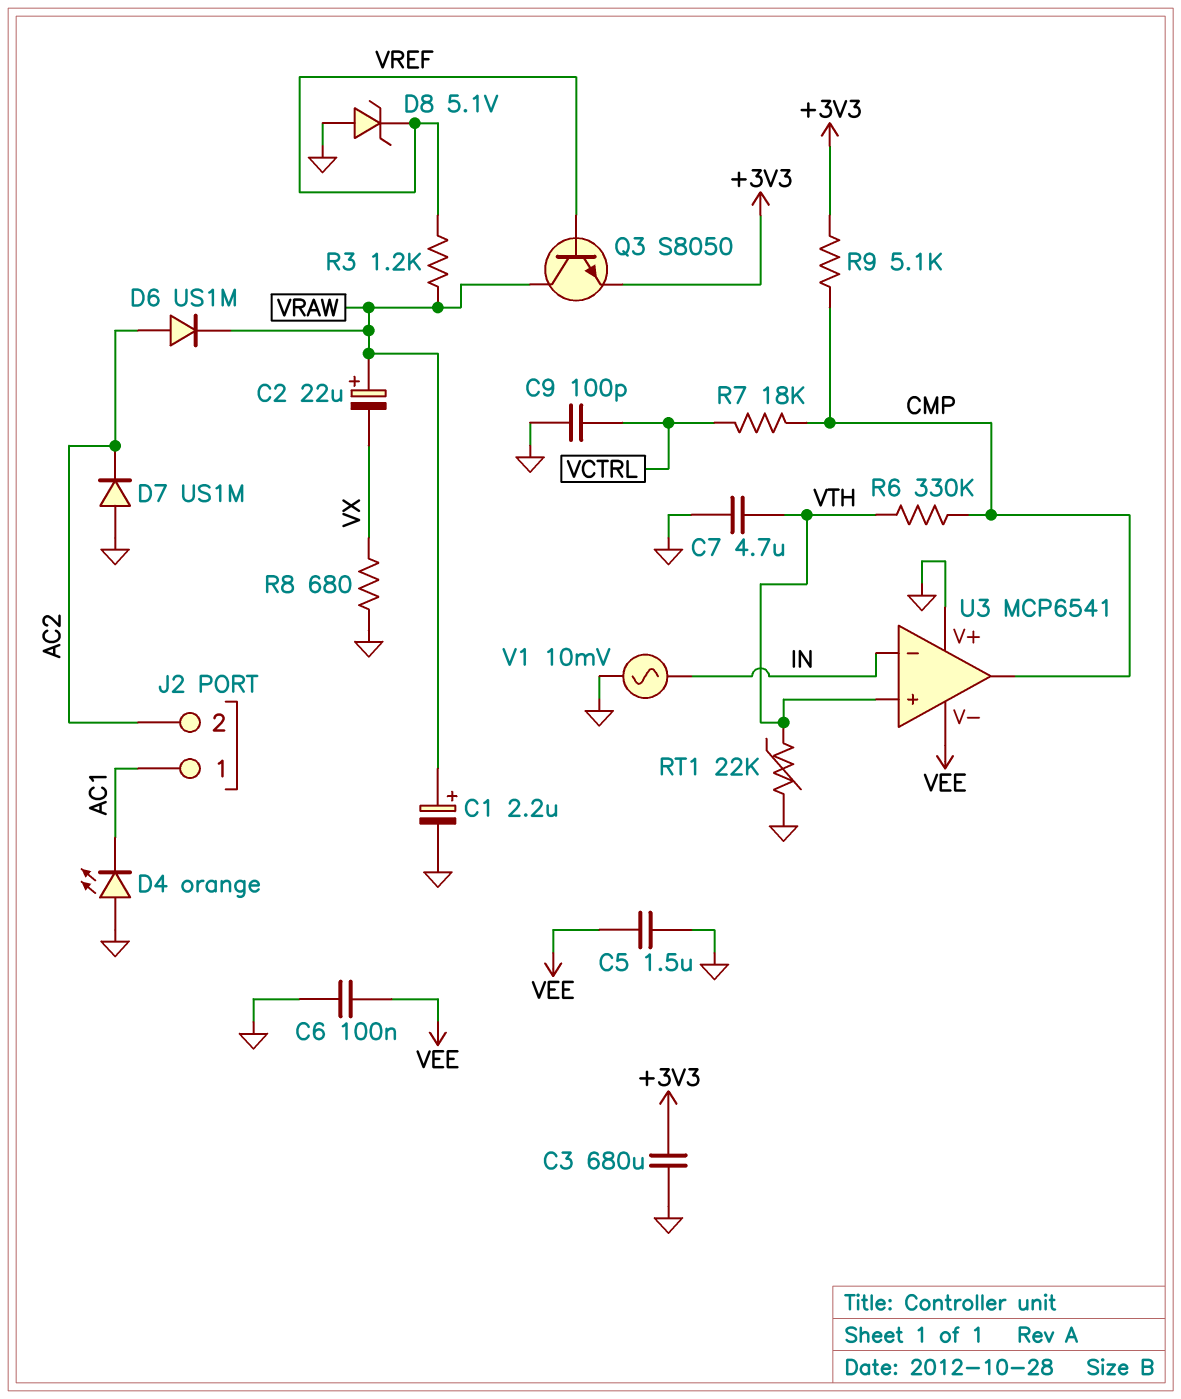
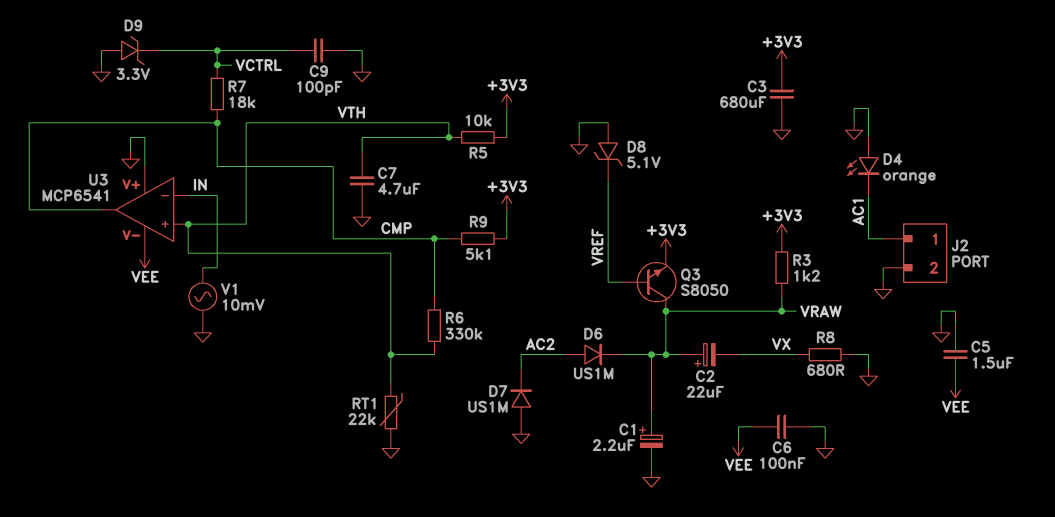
D9: none -> zener 3.3V (A GND, K VCTRL)
J2 pin 2: AC2 -> GND
R3: 1.2k (VRAW, VREF) -> 1.2k (+3V3, VRAW)
R5: none -> 10k (+3V3, VTH)

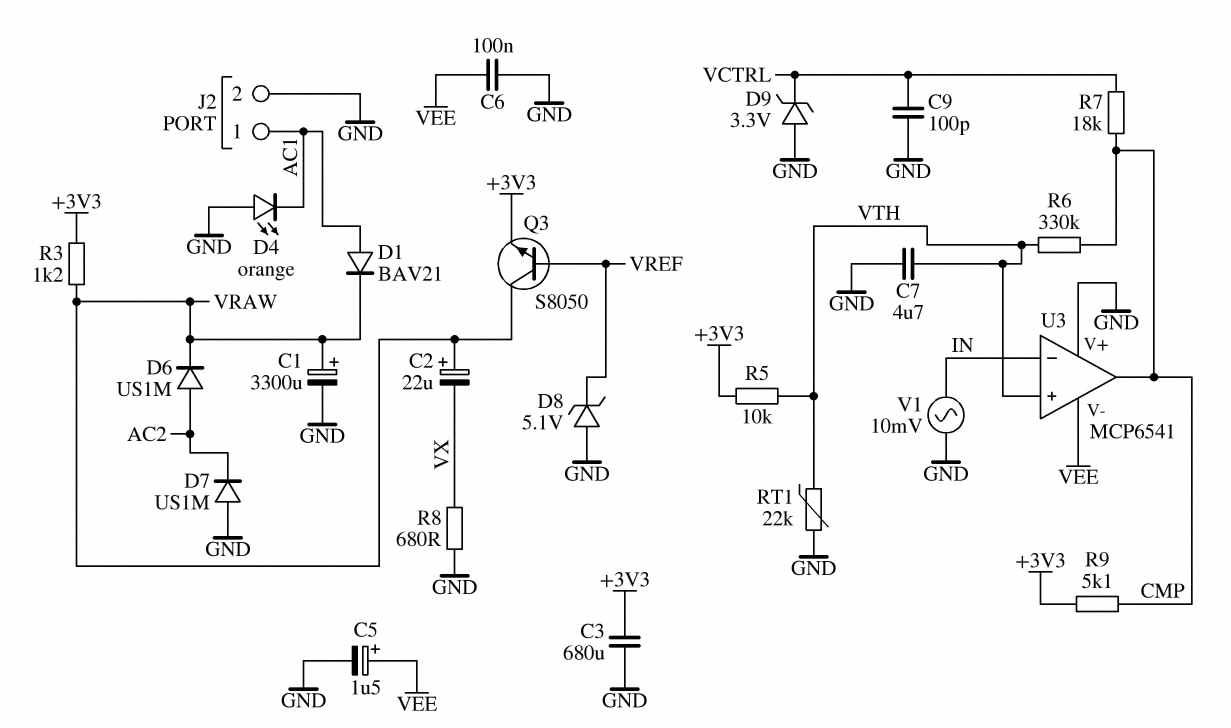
C1: 2.2uF (plus VRAW, minus GND) -> 3300uF (plus VRAW, minus GND)
C5: 1.5uF (GND, VEE) -> 1.5uF (plus VEE, minus GND)
D1: none -> diode BAV21 (A AC1, K VRAW)

